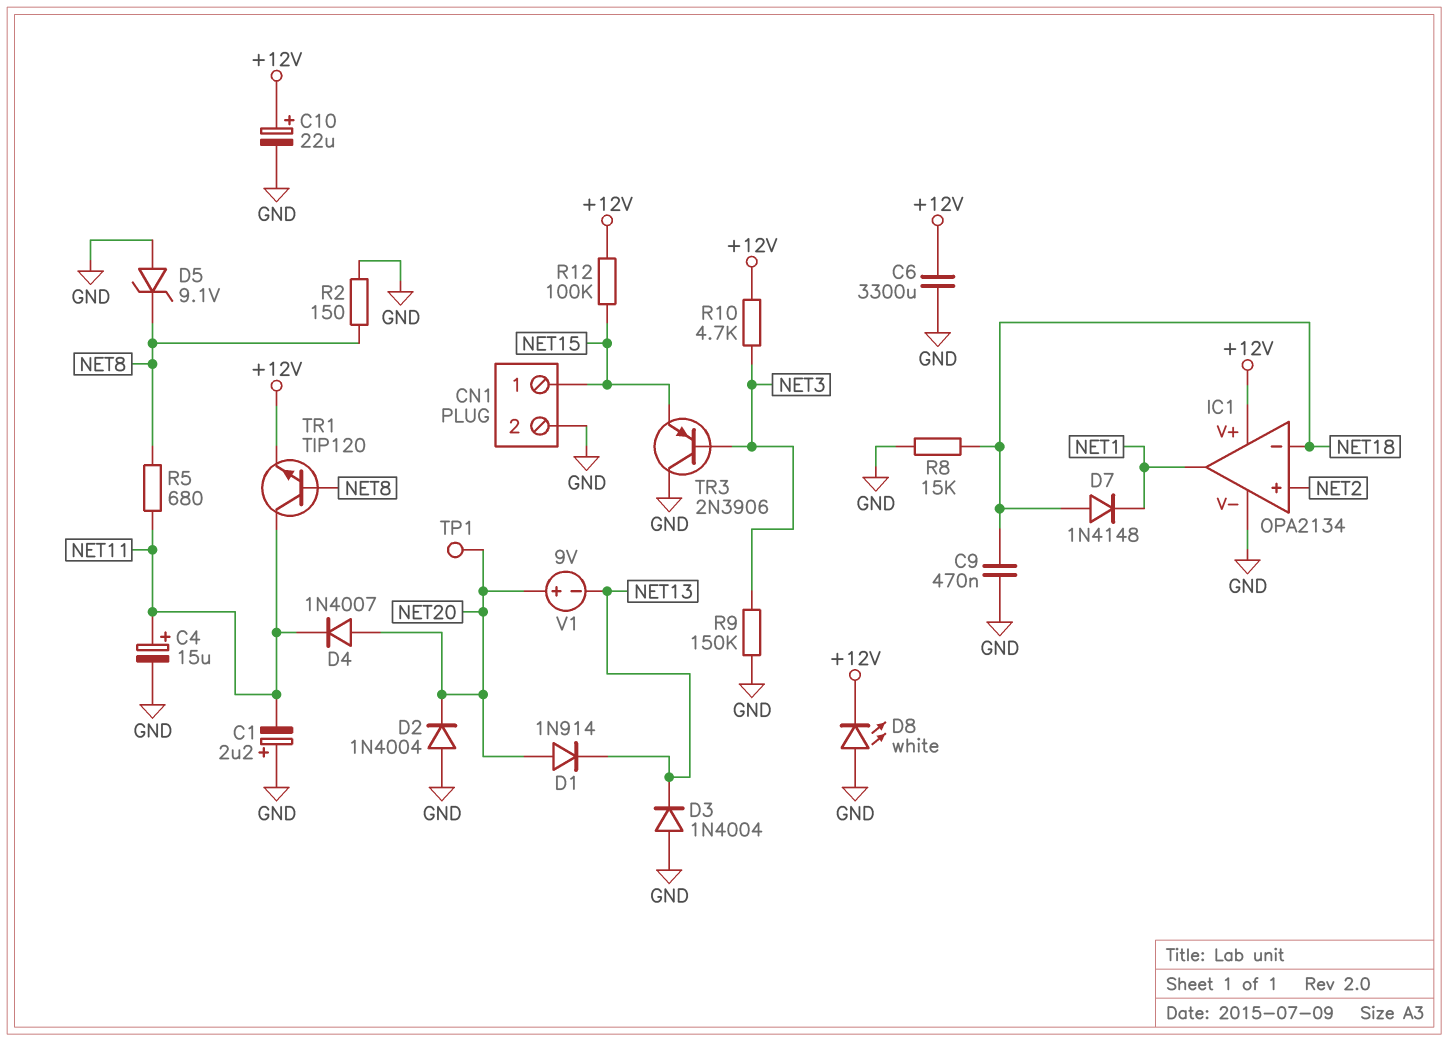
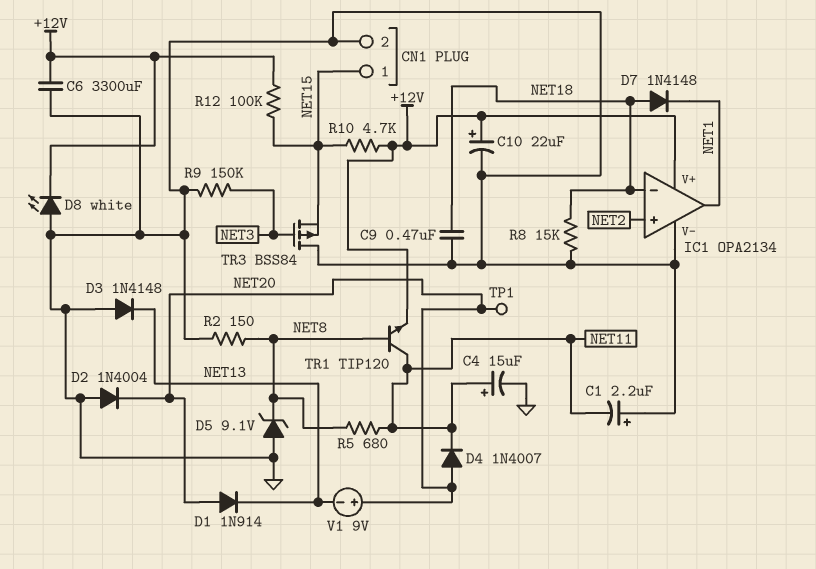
D3: diode 1N4004 (A GND, K NET13) -> diode 1N4148 (A GND, K NET13)
R10: 4.7k (+12V, NET3) -> 4.7k (+12V, NET15)
TR3: PNP 2N3906 (B NET3, C GND, E NET15) -> PMOS BSS84 (G NET3, D GND, S NET15)

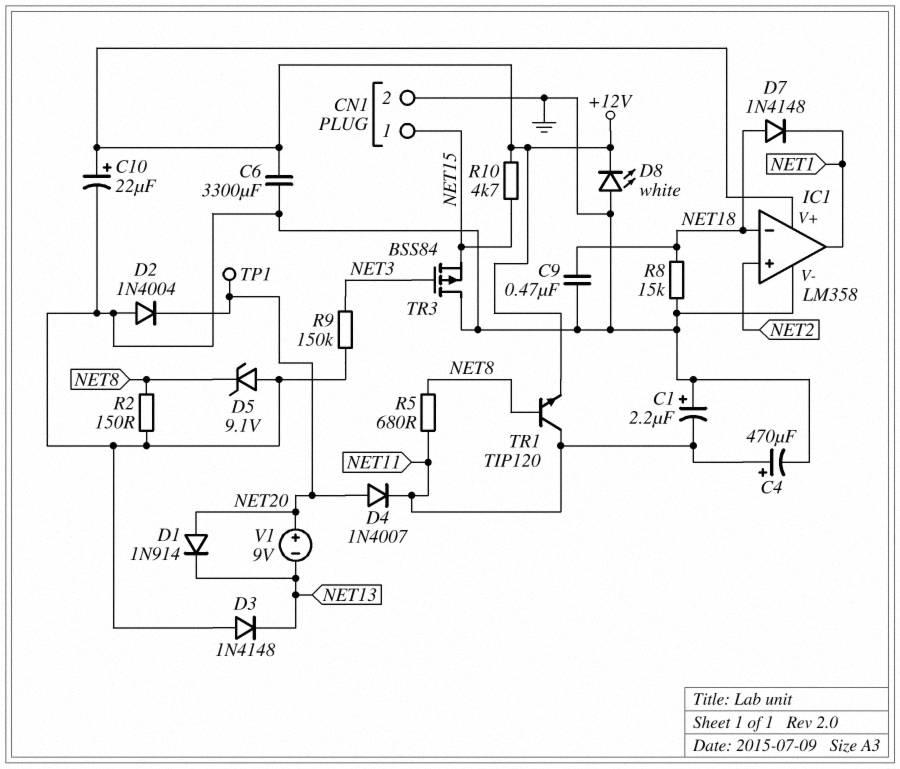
C4: 15uF (plus NET11, minus GND) -> 470uF (plus NET11, minus GND)
IC1: OPA2134 -> LM358
R12: 100k (+12V, NET15) -> none

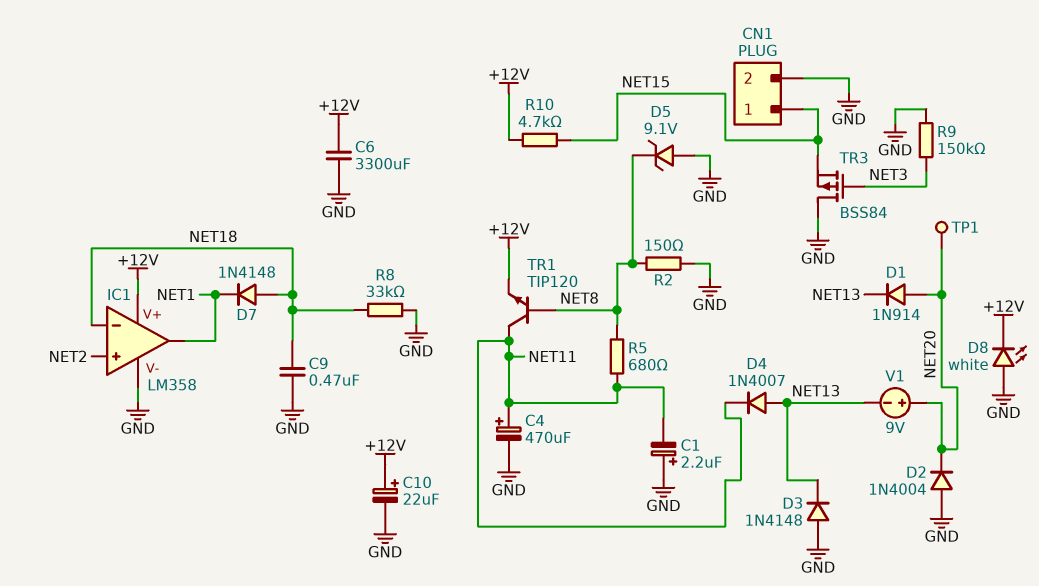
D4: diode 1N4007 (A NET20, K NET11) -> diode 1N4007 (A NET13, K NET11)
R8: 15k (GND, NET18) -> 33k (GND, NET18)

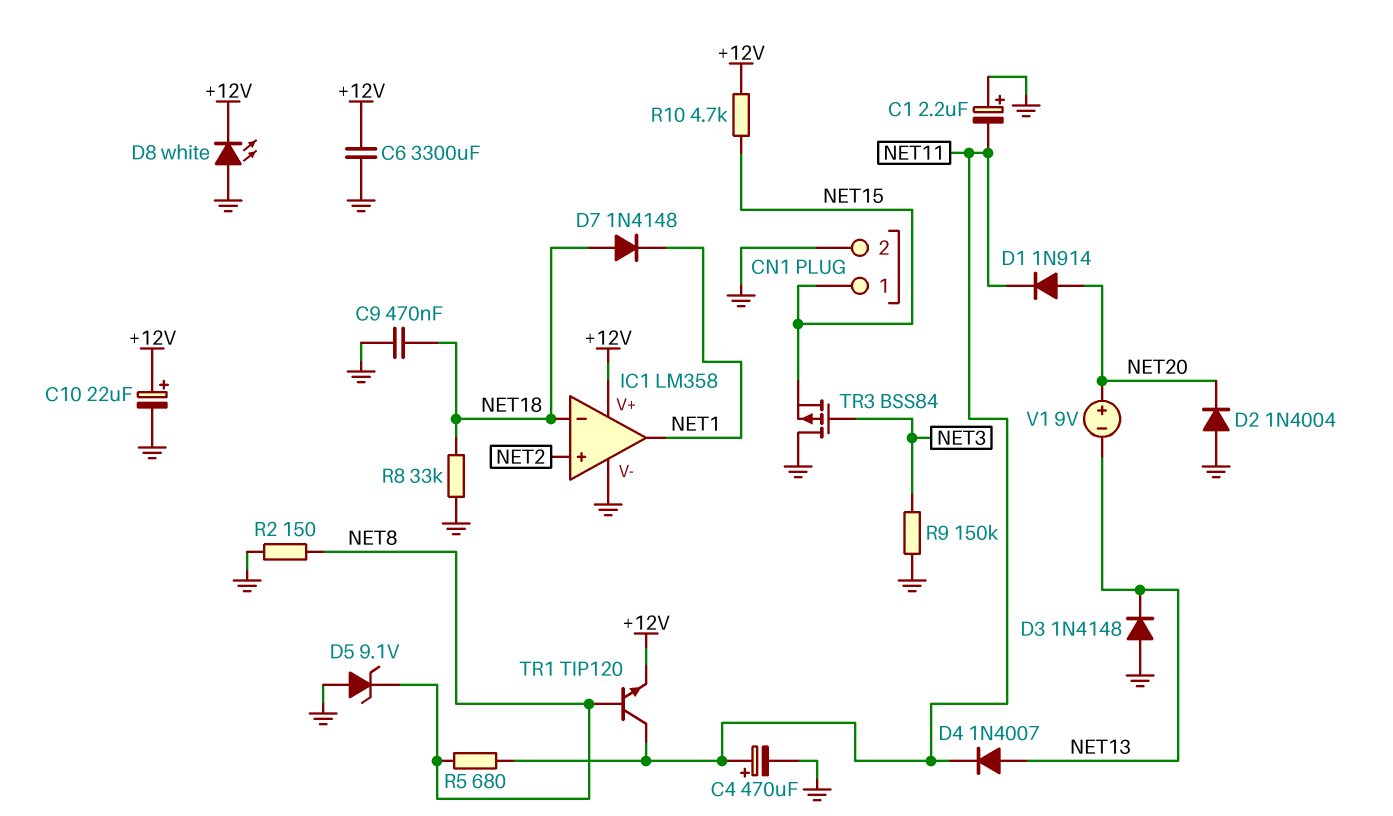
D1: diode 1N914 (A NET20, K NET13) -> diode 1N914 (A NET20, K NET11)
TP1: test point (NET20) -> none

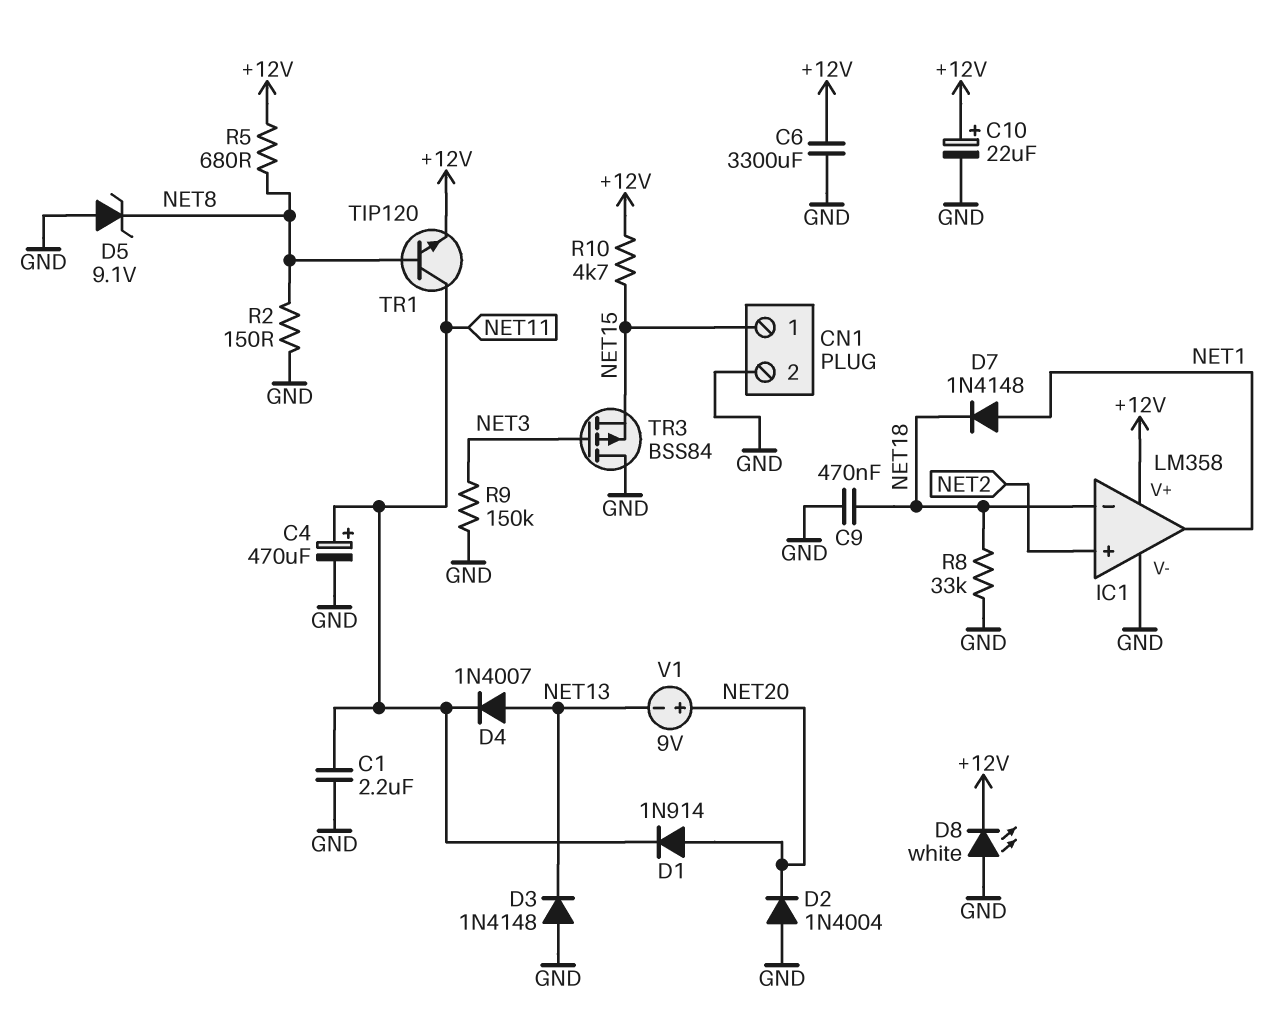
C1: 2.2uF (plus GND, minus NET11) -> 2.2uF (GND, NET11)
D7: diode 1N4148 (A NET18, K NET1) -> diode 1N4148 (A NET1, K NET18)
R5: 680 (NET8, NET11) -> 680 (+12V, NET8)

